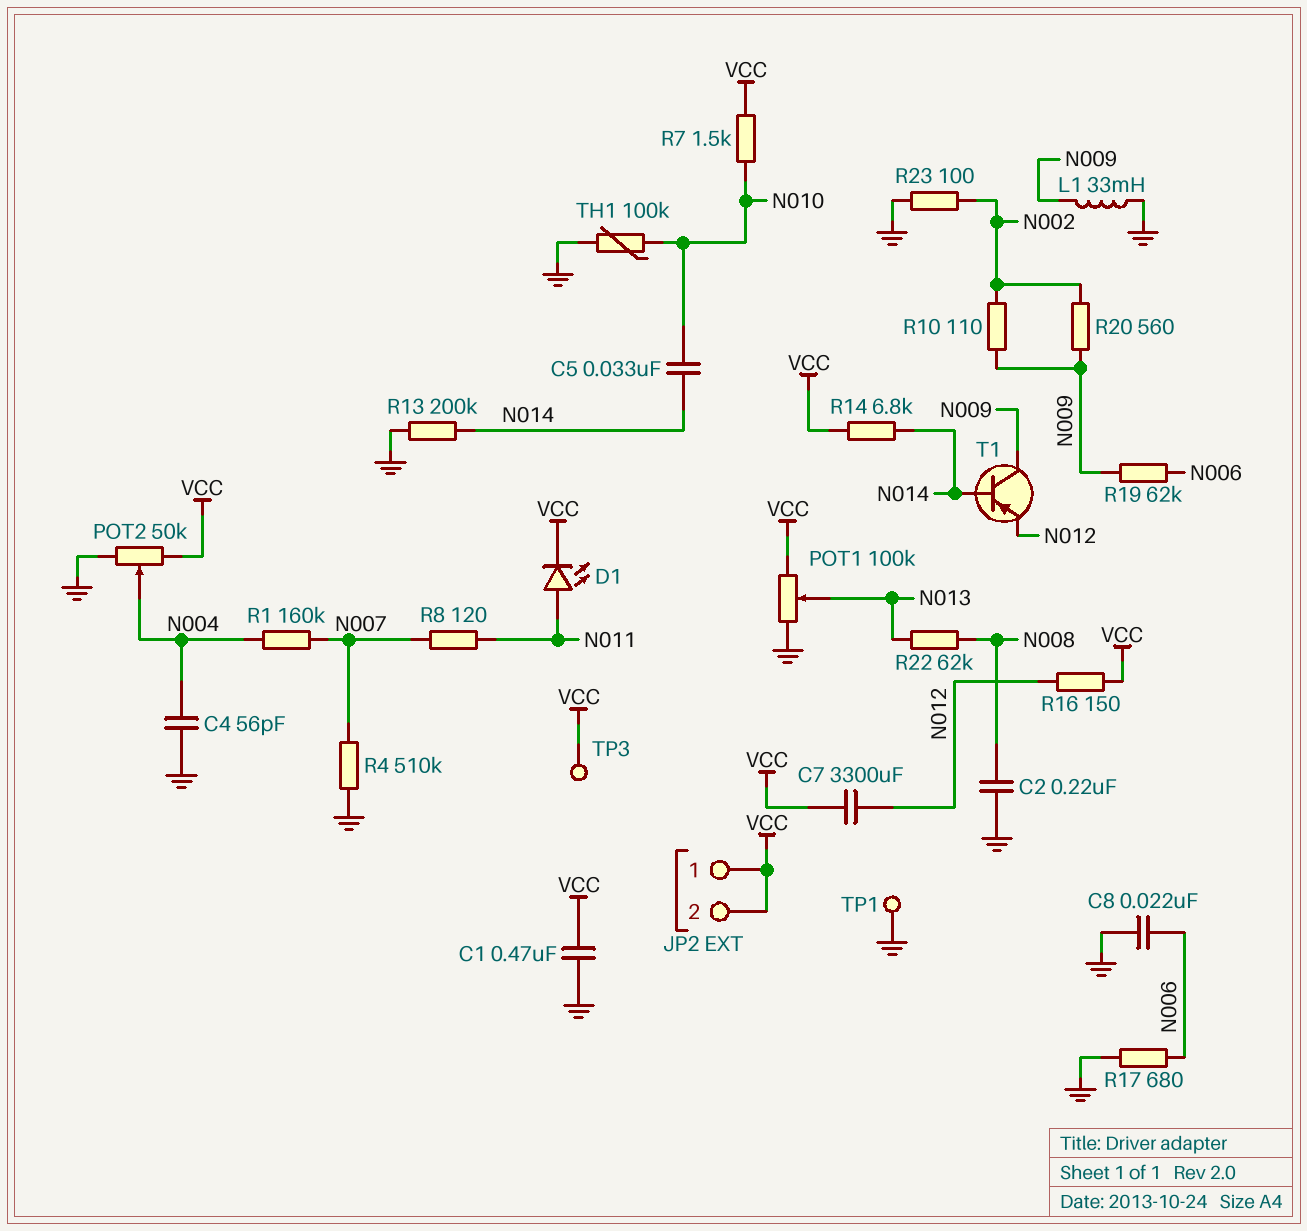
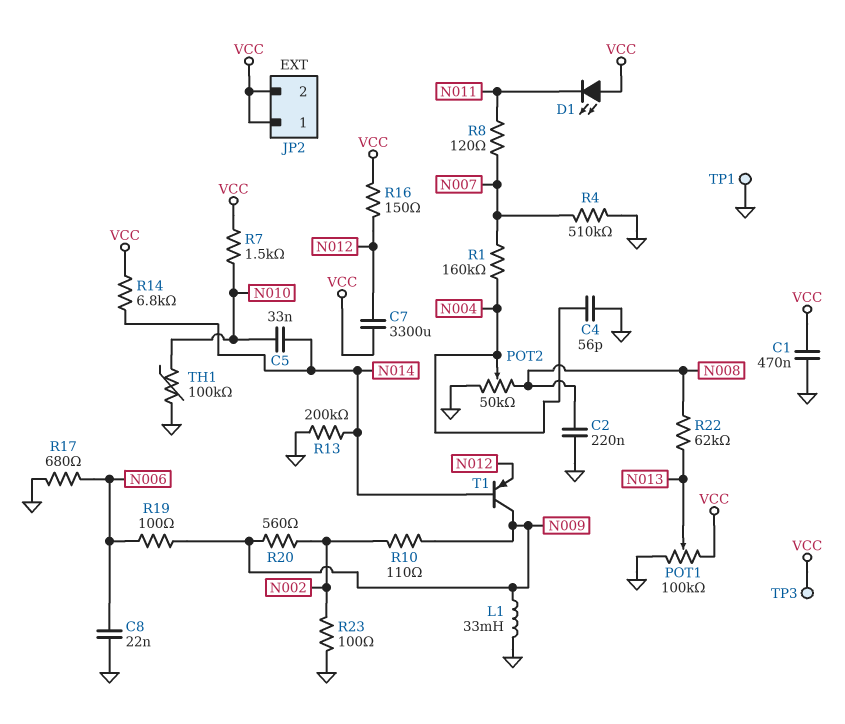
D1: LED (A N011, K VCC) -> LED (A VCC, K N011)
POT2: 50k (GND, VCC, wiper N004) -> 50k (GND, N008, wiper N004)
R19: 62k (N006, N009) -> 100 (N006, N009)

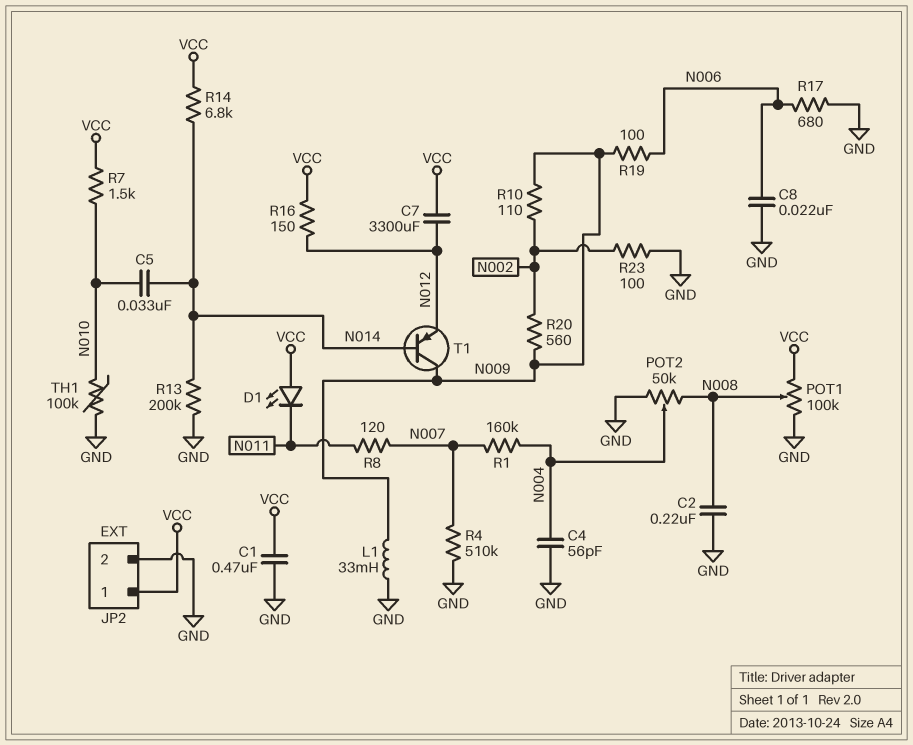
JP2 pin 2: VCC -> GND
POT1: 100k (GND, VCC, wiper N013) -> 100k (GND, VCC, wiper N008)
R22: 62k (N008, N013) -> none
TP1: test point (GND) -> none
TP3: test point (VCC) -> none

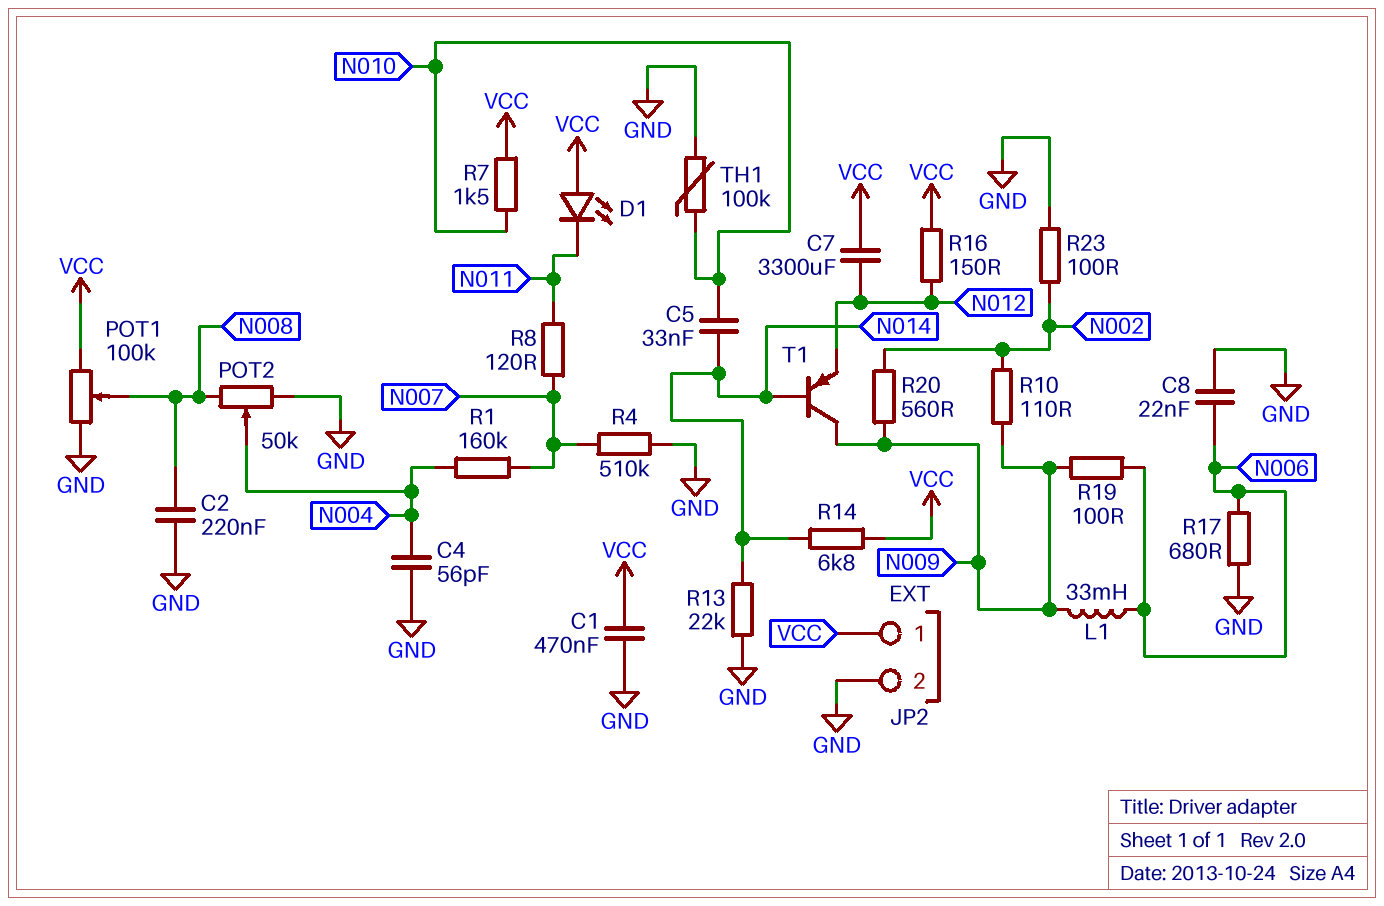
L1: 33mH (GND, N009) -> 33mH (N006, N009)
R13: 200k (GND, N014) -> 22k (GND, N014)

